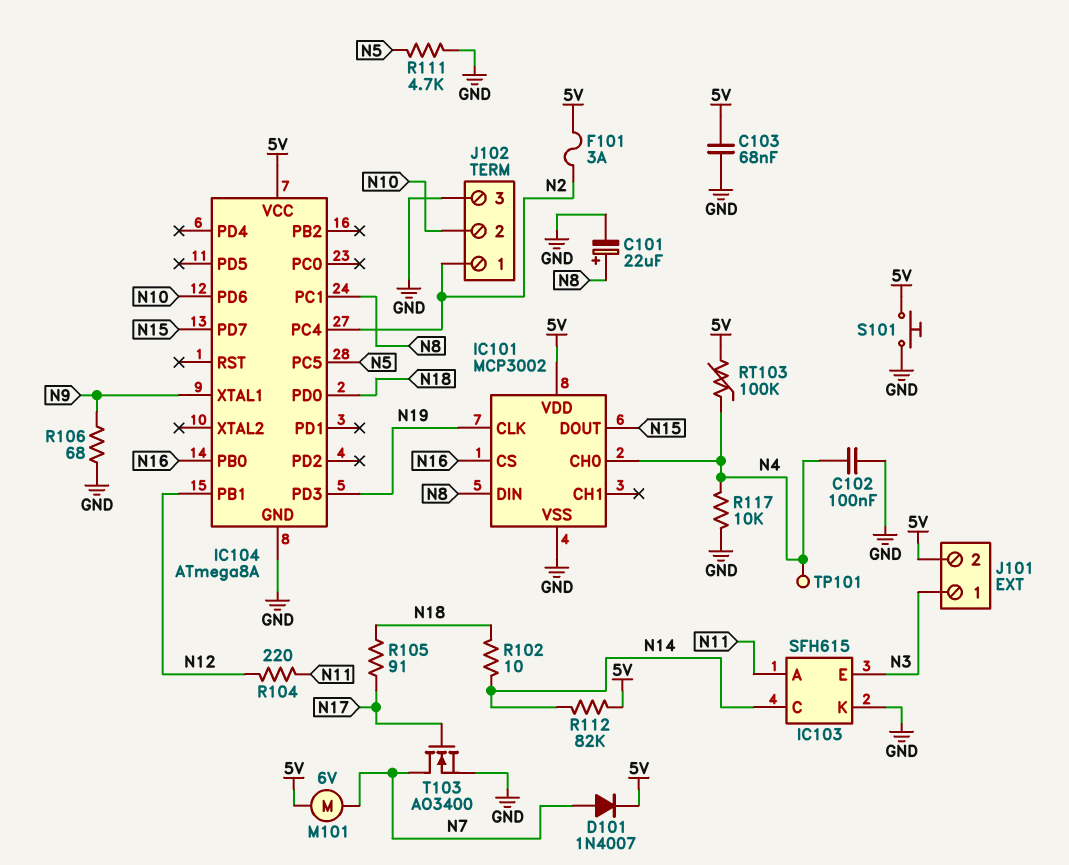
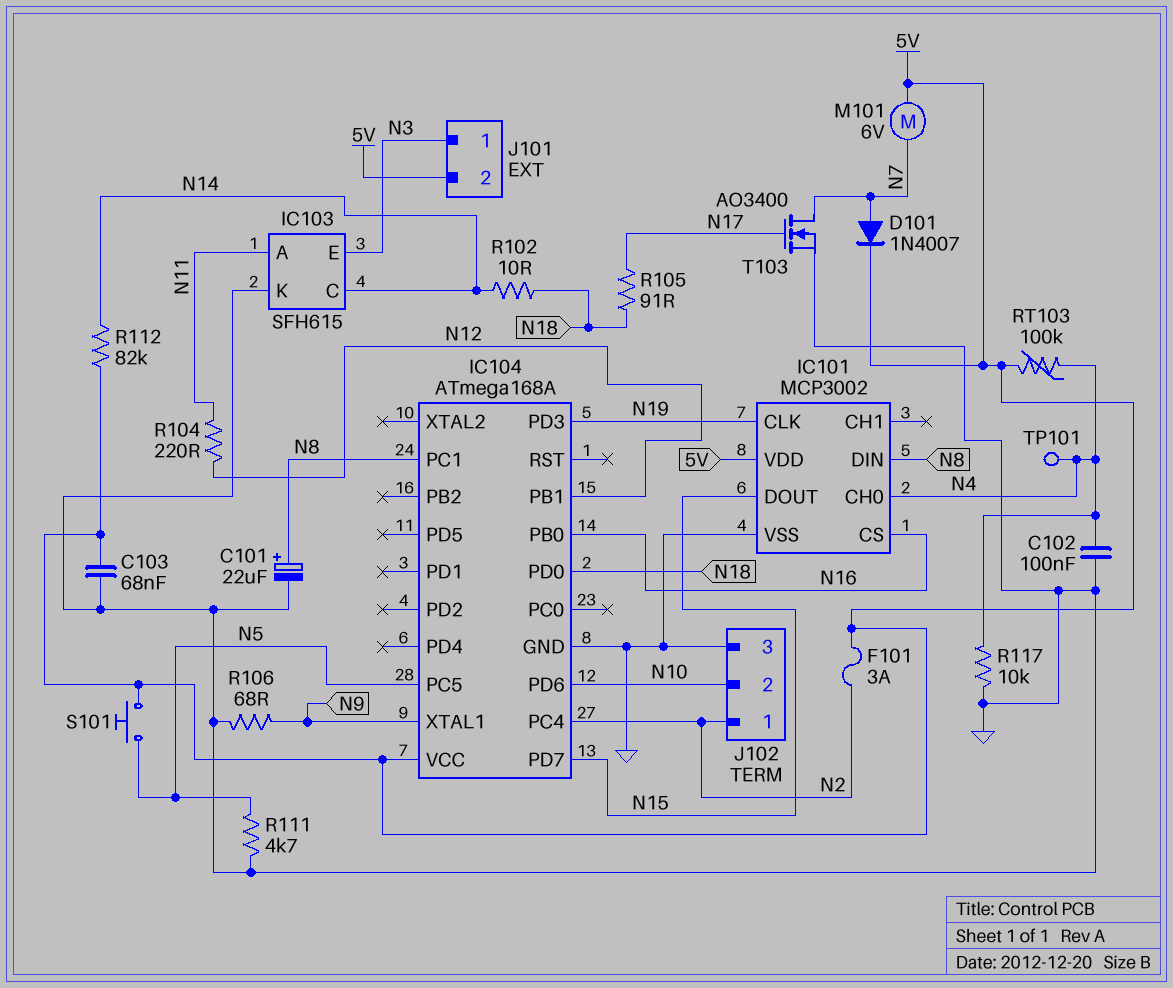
IC104: ATmega8A -> ATmega168A
S101: button (5V, GND) -> button (5V, N5)

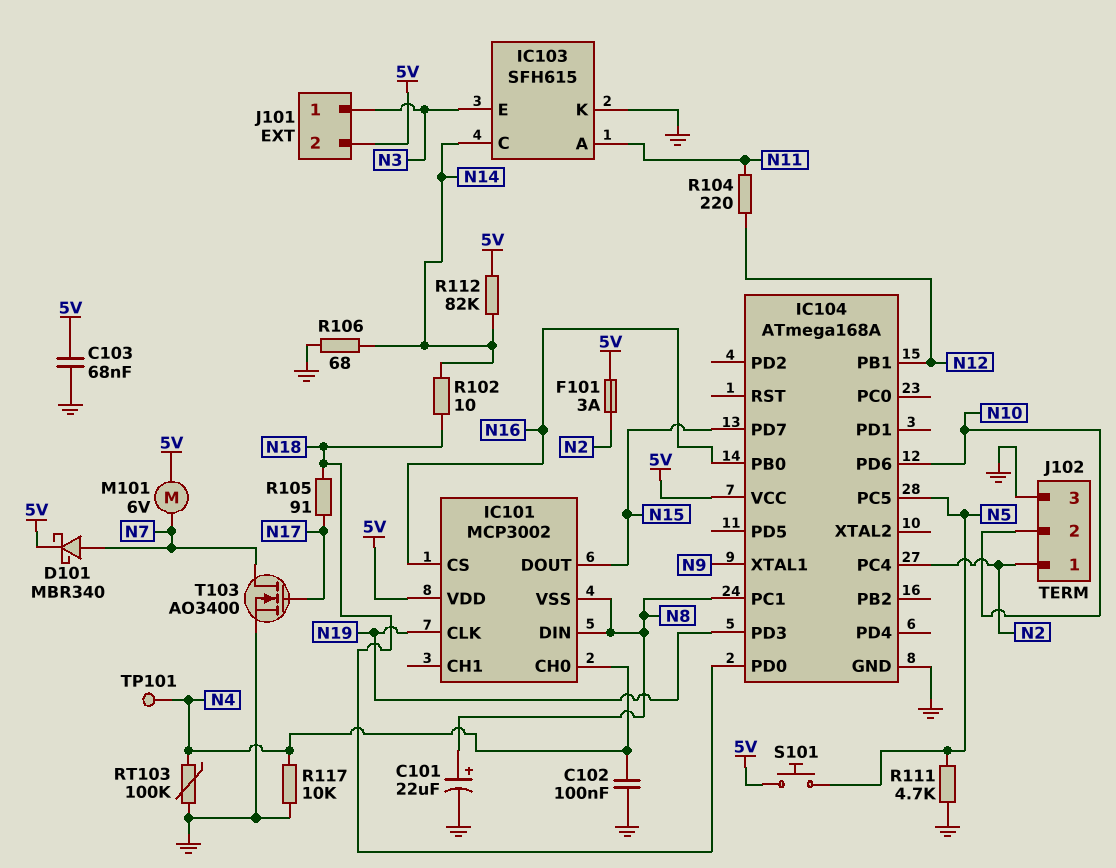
D101: diode 1N4007 (A N7, K 5V) -> schottky MBR340 (A N7, K 5V)
IC101 pin VSS: GND -> N8
R106: 68 (GND, N9) -> 68 (GND, N14)
RT103: 100k (5V, N4) -> 100k (GND, N4)

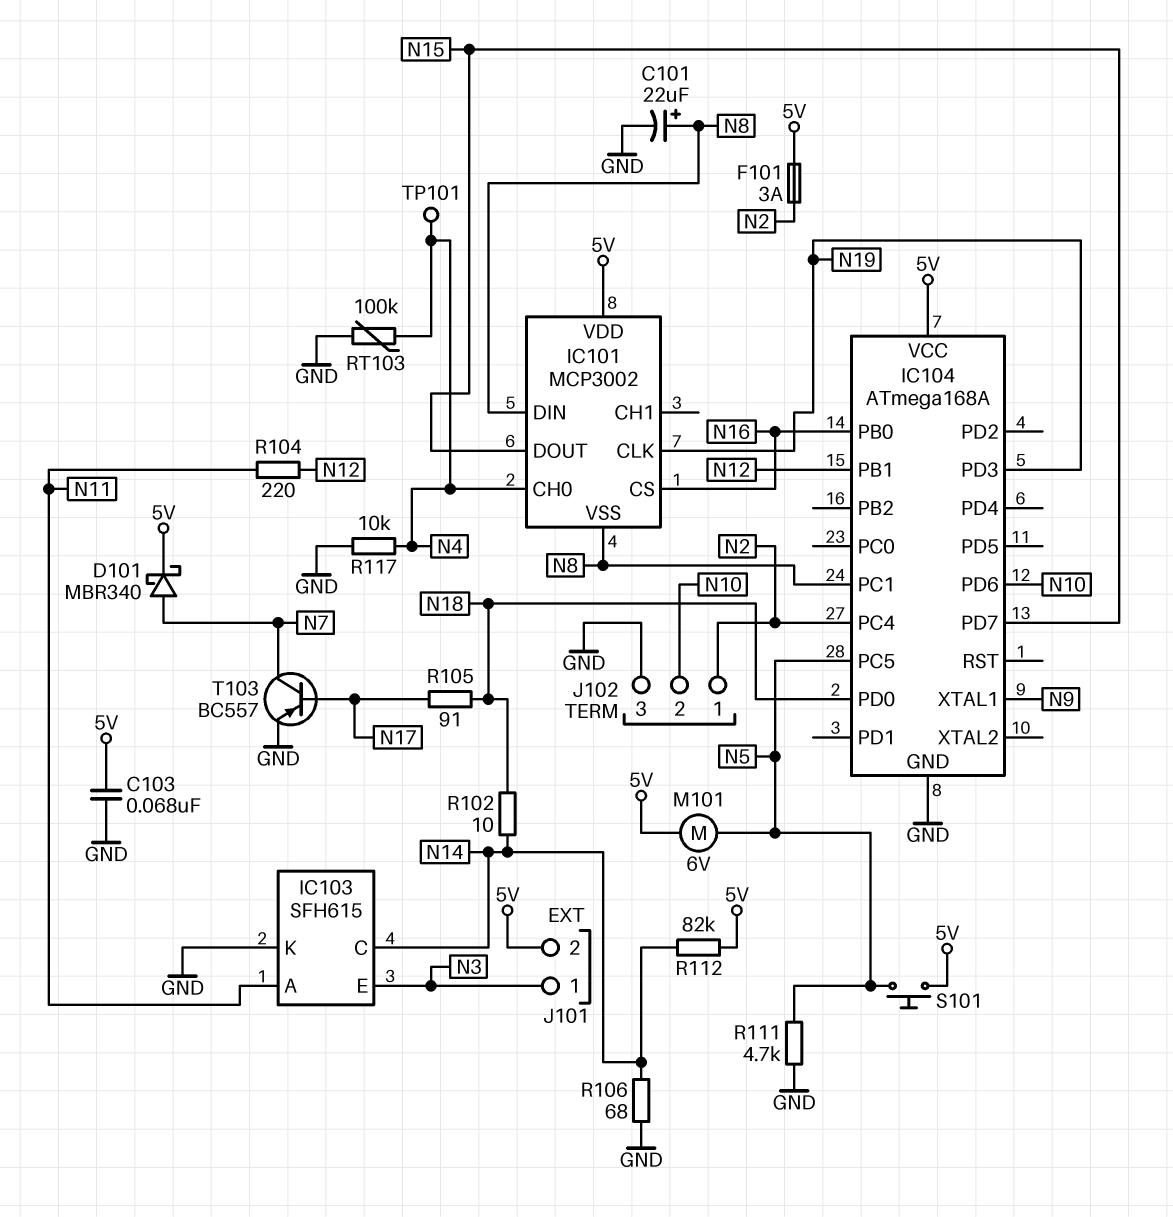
C102: 100nF (GND, N4) -> none
M101: motor 6V (5V, N7) -> motor 6V (5V, N5)
T103: NMOS AO3400 (G N17, D N7, S GND) -> PNP BC557 (B N17, C N7, E GND)

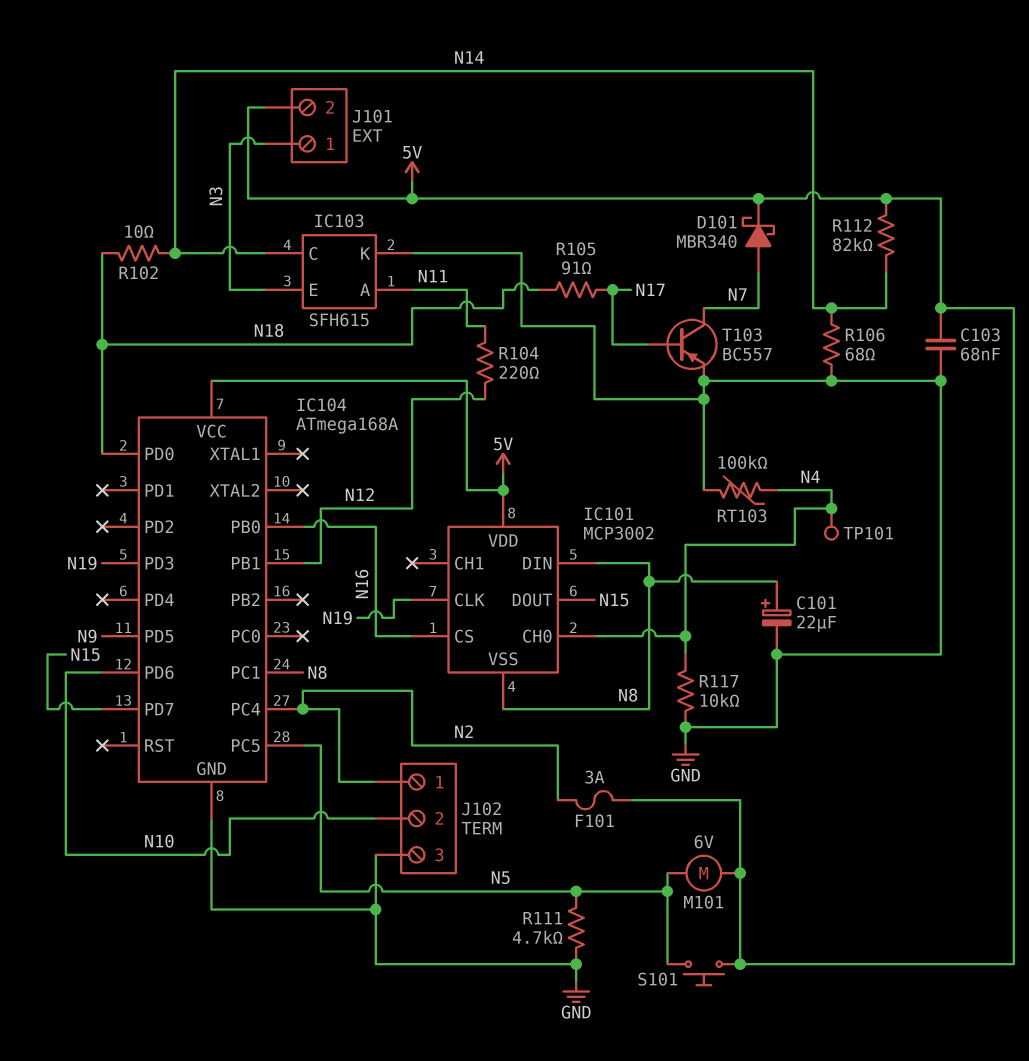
IC104 pin PD5: none -> N9
IC104 pin XTAL1: N9 -> none

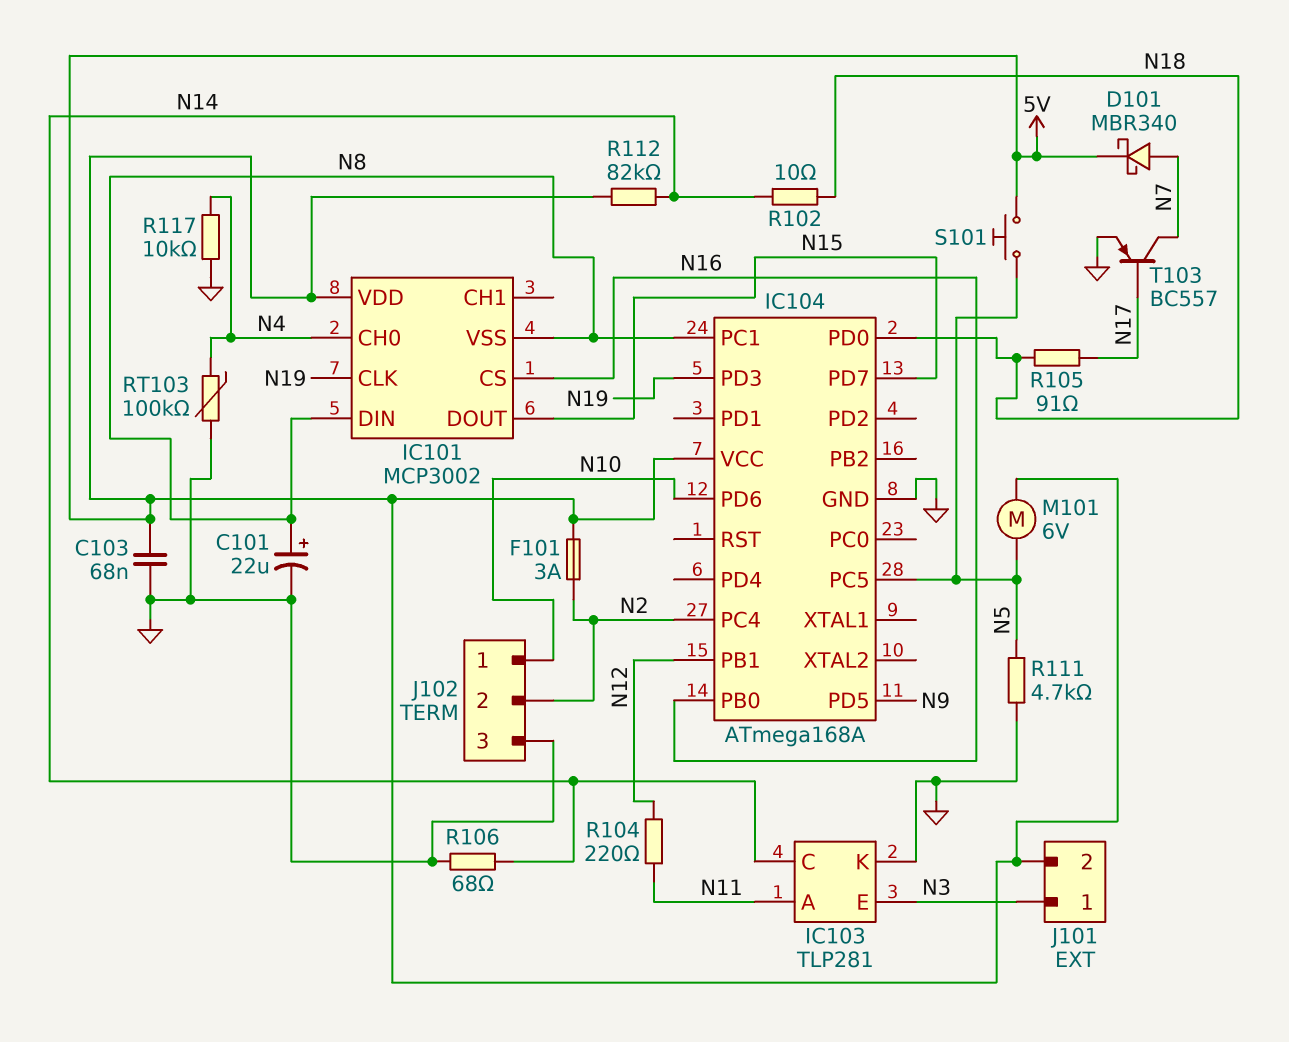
IC103: SFH615 -> TLP281
J102 pin 1: N2 -> N10
J102 pin 2: N10 -> N2
TP101: test point (N4) -> none

